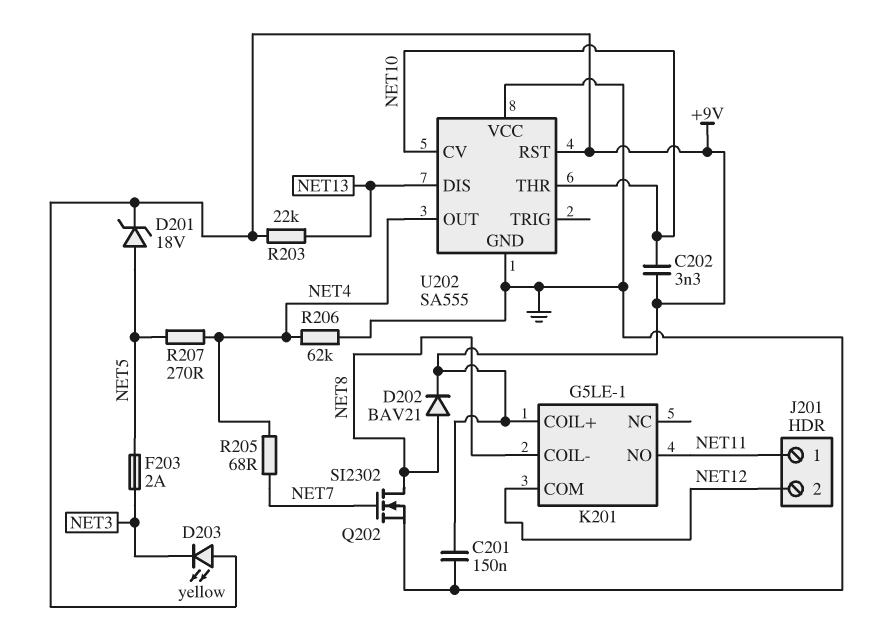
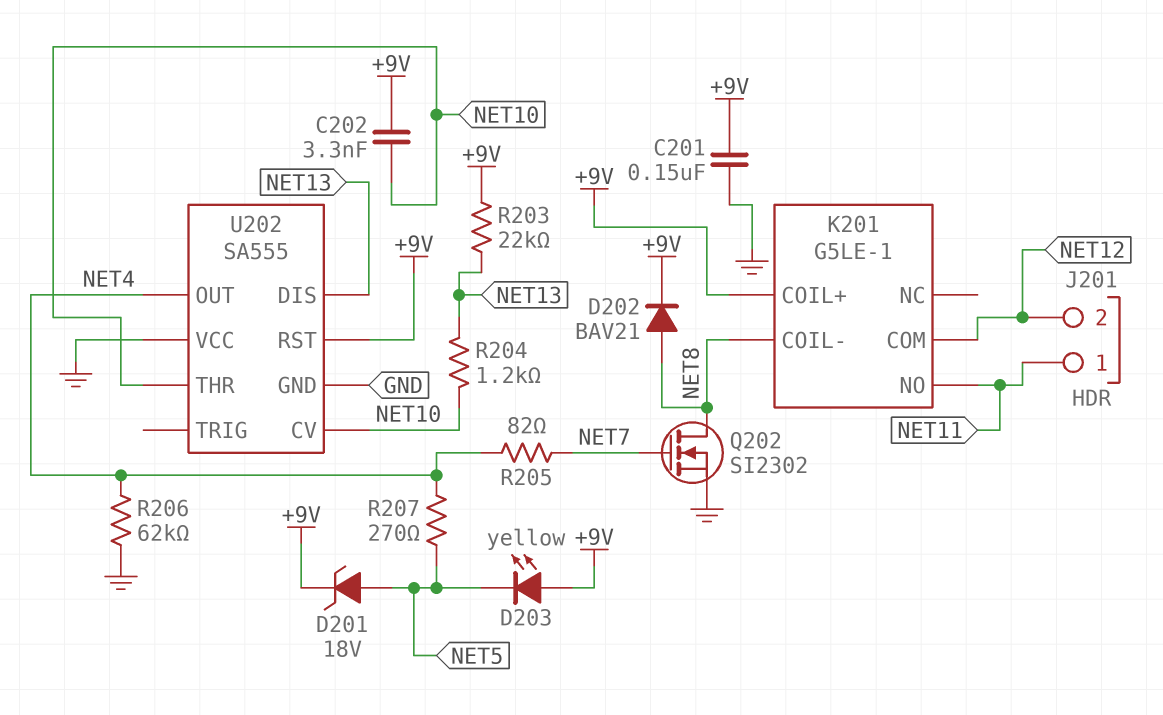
D203: LED yellow (A +9V, K NET3) -> LED yellow (A +9V, K NET5)
F203: 2A (NET3, NET5) -> none
R204: none -> 1.2k (NET10, NET13)
R205: 68 (NET4, NET7) -> 82 (NET4, NET7)

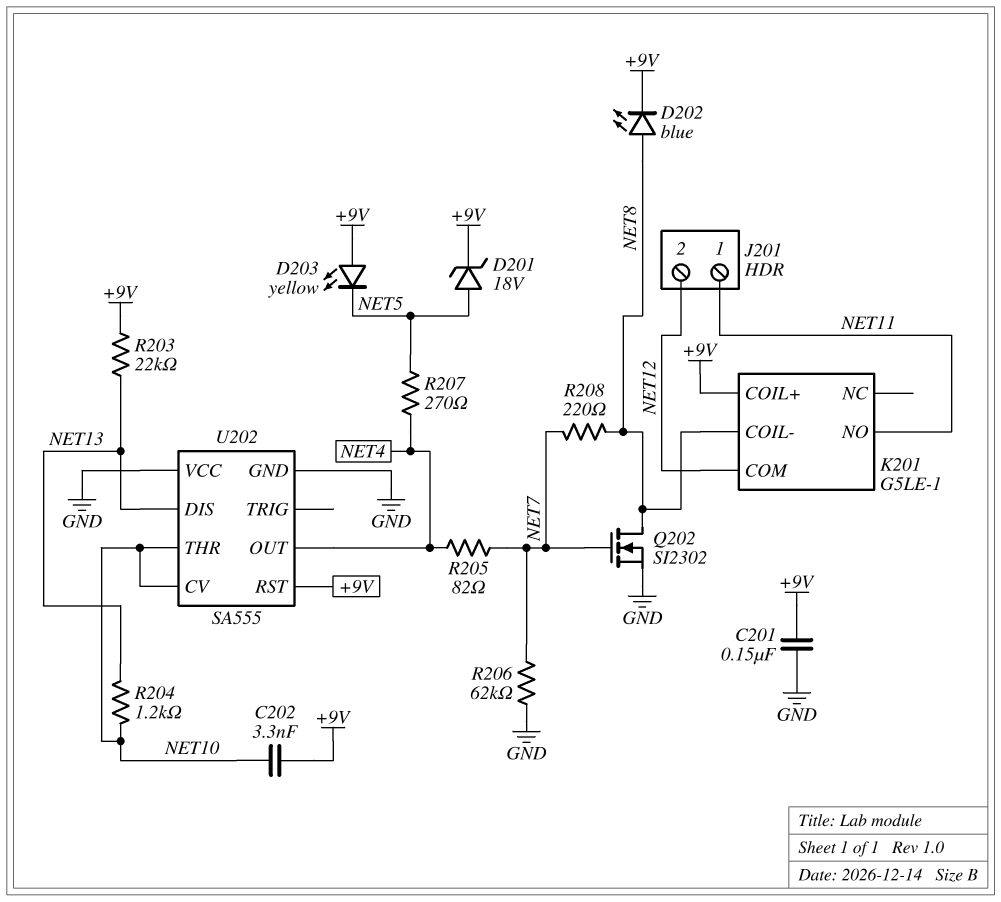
D202: diode BAV21 (A NET8, K +9V) -> LED blue (A NET8, K +9V)
R206: 62k (GND, NET4) -> 62k (GND, NET7)
R208: none -> 220 (NET7, NET8)

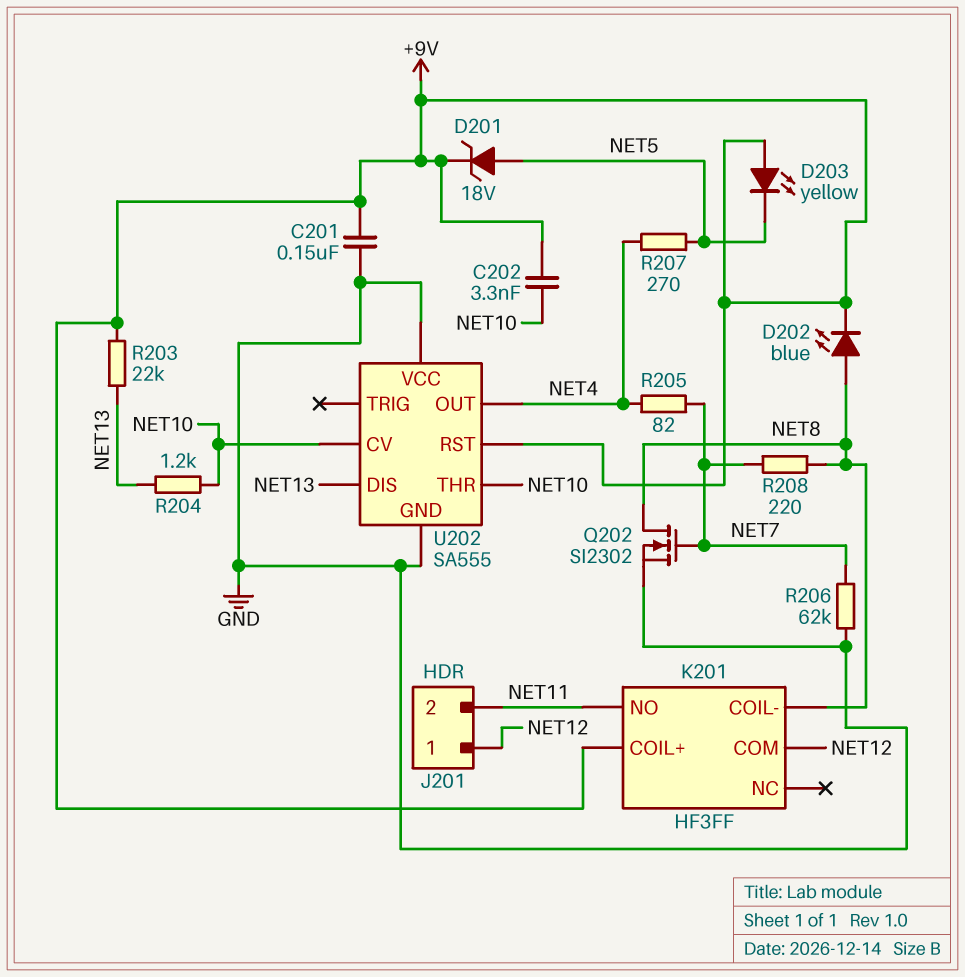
J201 pin 1: NET11 -> NET12
J201 pin 2: NET12 -> NET11
K201: G5LE-1 -> HF3FF

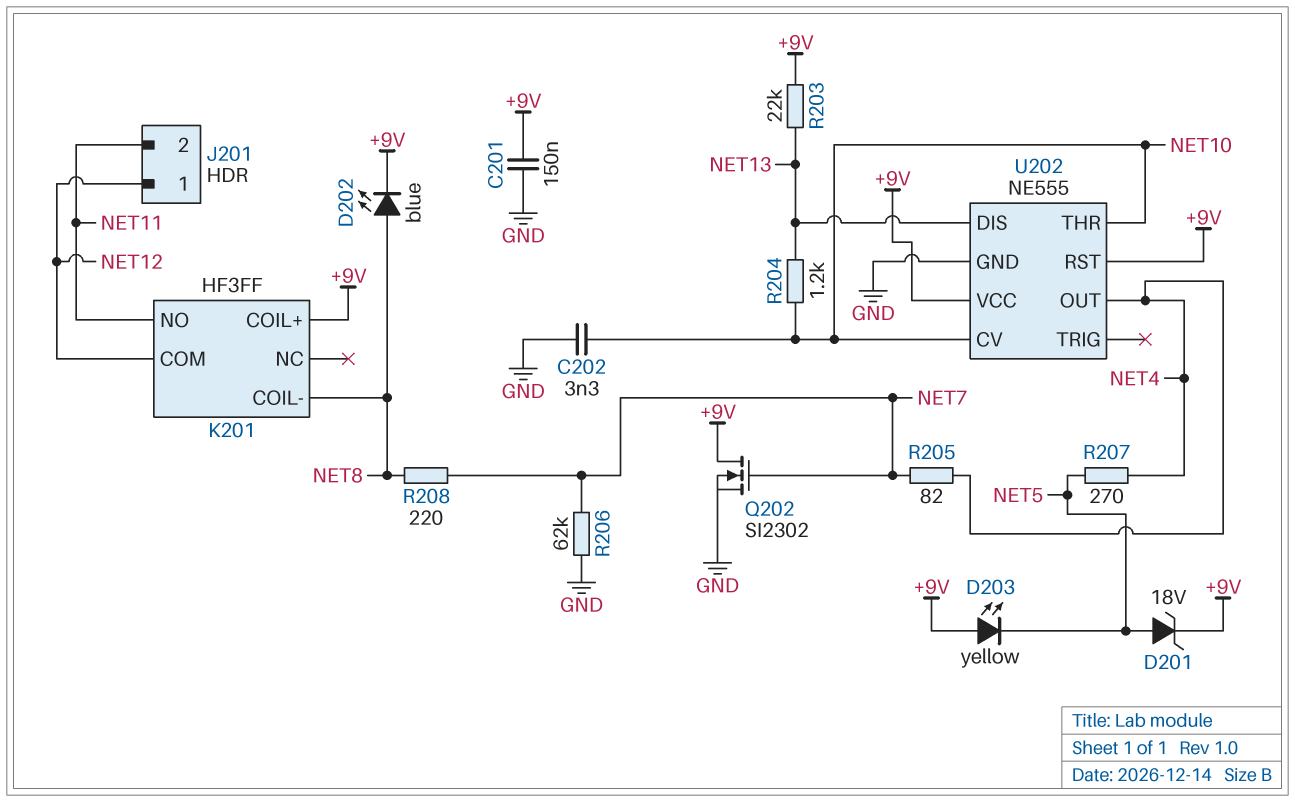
C202: 3.3nF (+9V, NET10) -> 3.3nF (GND, NET10)
Q202: NMOS SI2302 (G NET7, D NET8, S GND) -> NMOS SI2302 (G NET7, D +9V, S GND)
U202: SA555 -> NE555
U202 pin VCC: GND -> +9V

